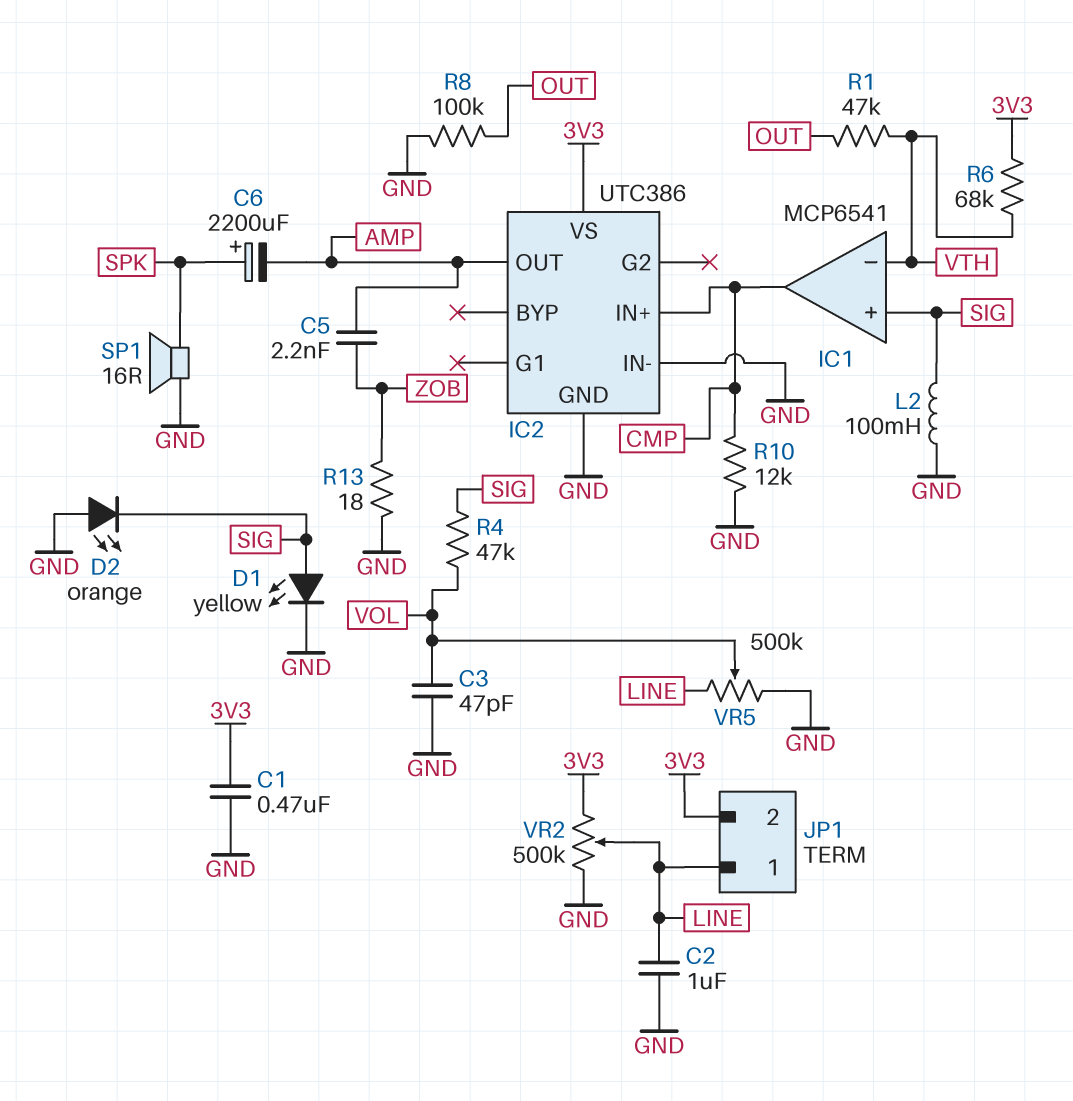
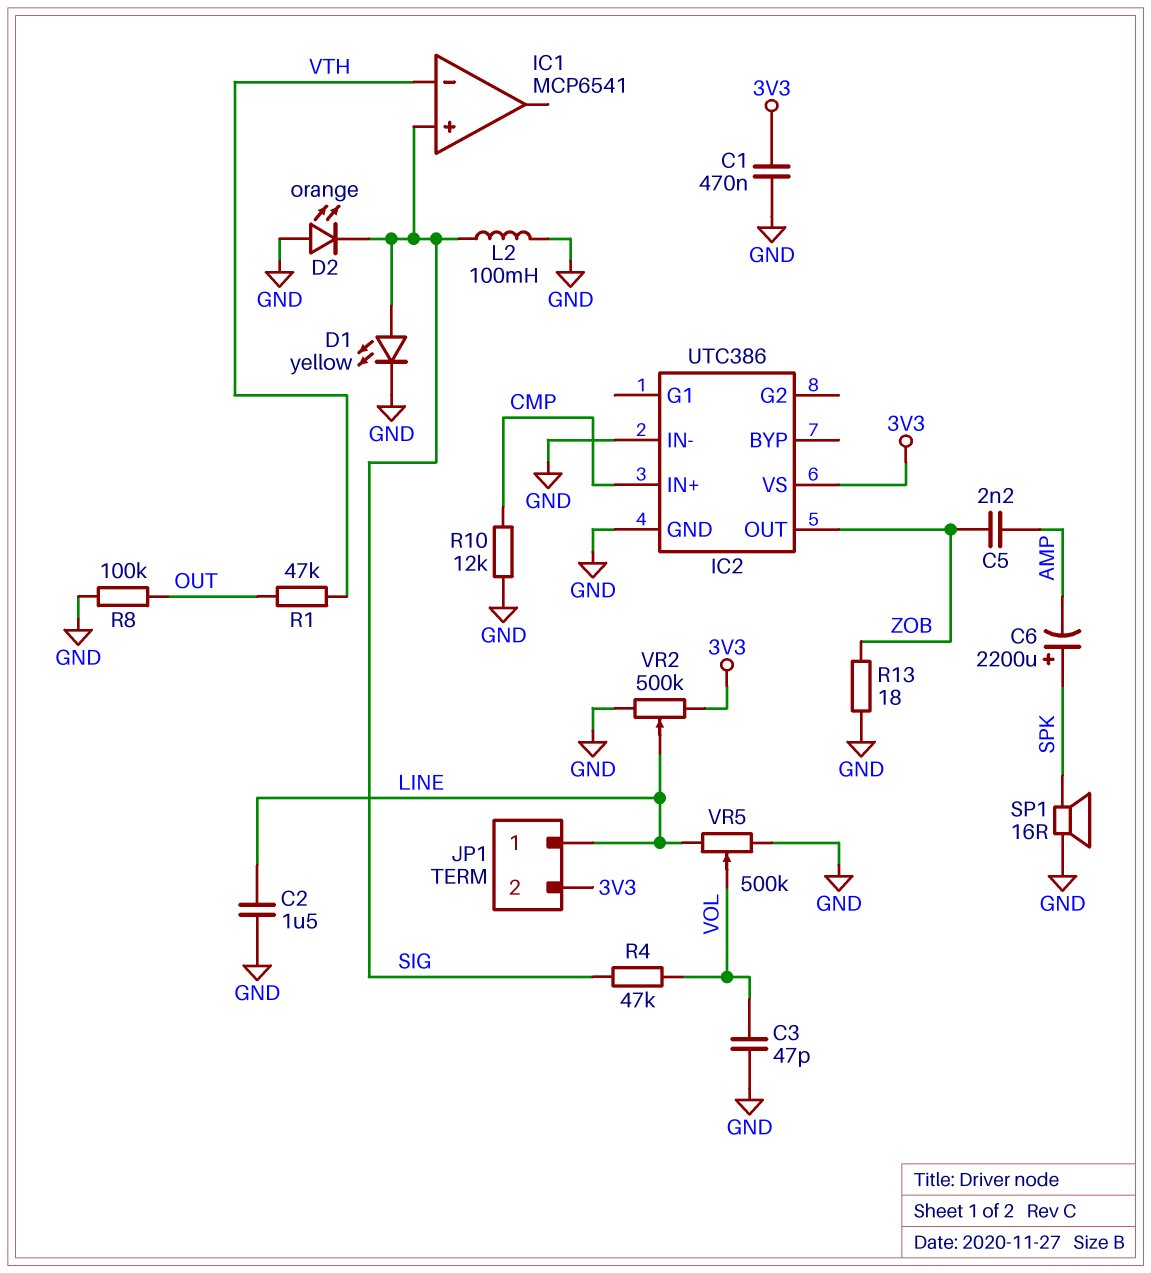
C2: 1uF (GND, LINE) -> 1.5uF (GND, LINE)
IC1 pin out: CMP -> none
IC2 pin OUT: AMP -> ZOB
R6: 68k (3V3, VTH) -> none

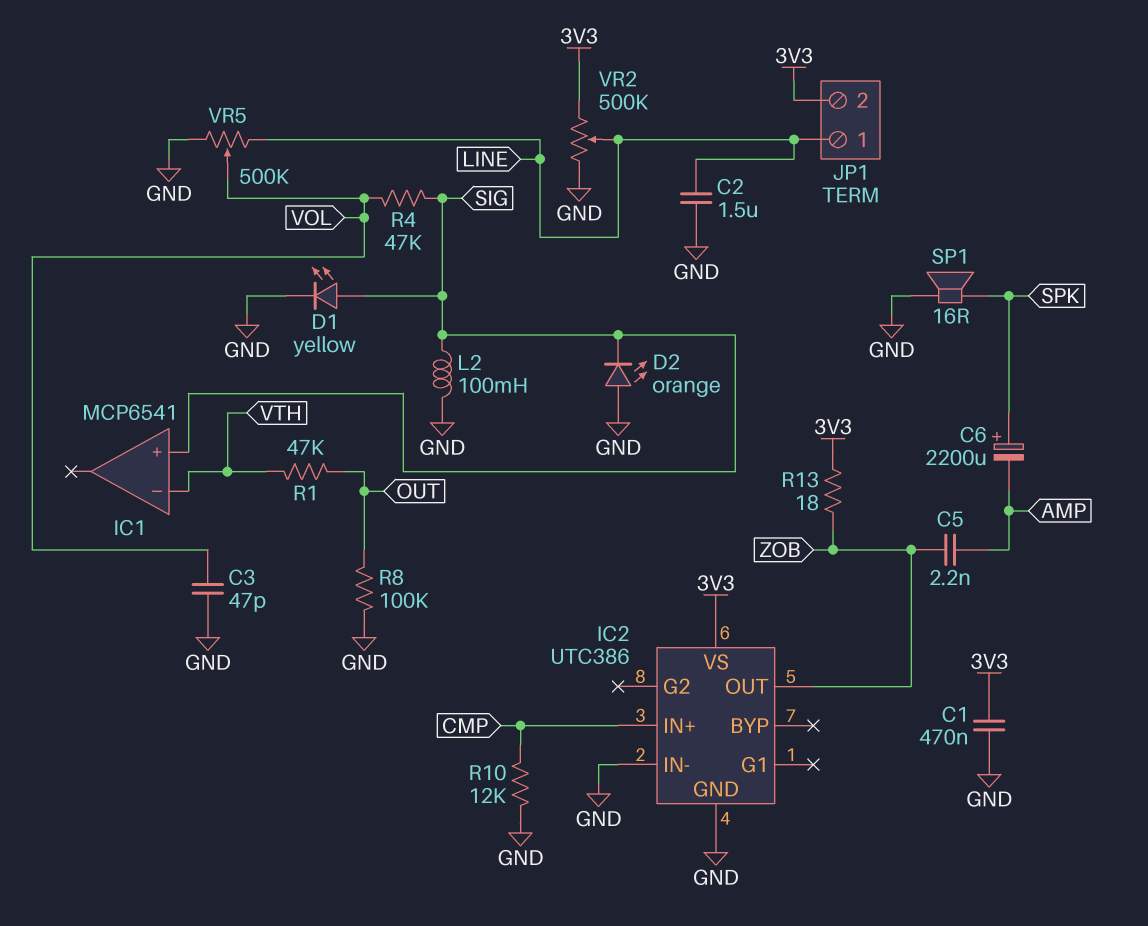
R13: 18 (GND, ZOB) -> 18 (3V3, ZOB)

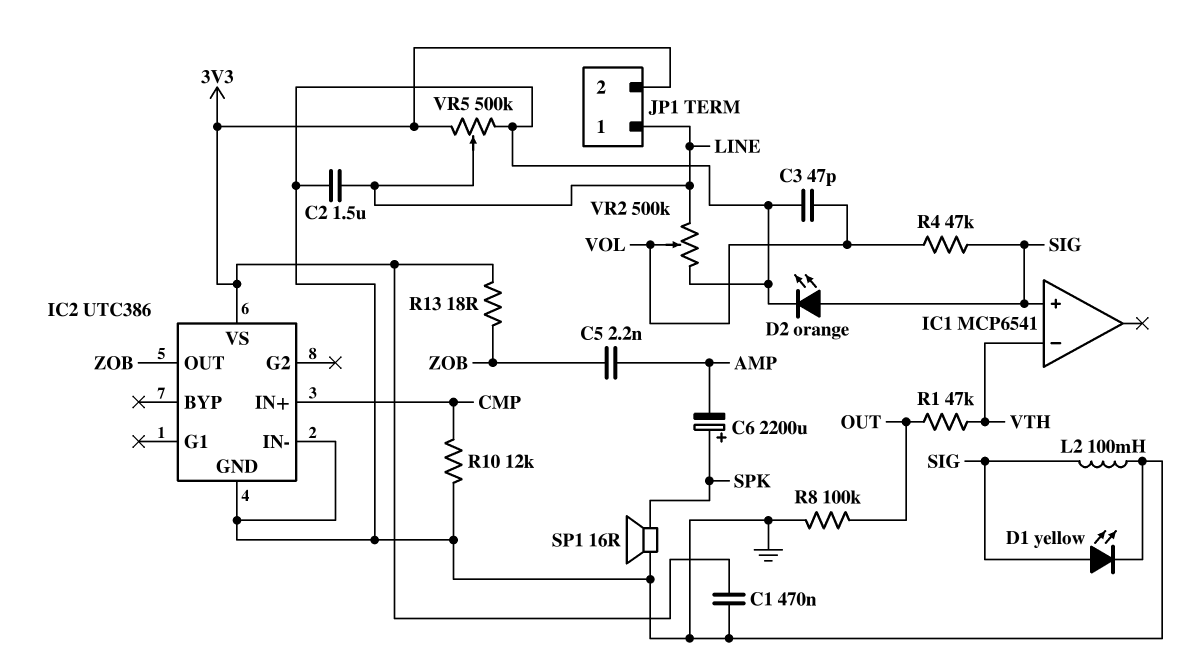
D2: LED orange (A GND, K SIG) -> LED orange (A SIG, K GND)
VR2: 500k (3V3, GND, wiper LINE) -> 500k (GND, LINE, wiper VOL)
VR5: 500k (GND, LINE, wiper VOL) -> 500k (3V3, GND, wiper LINE)

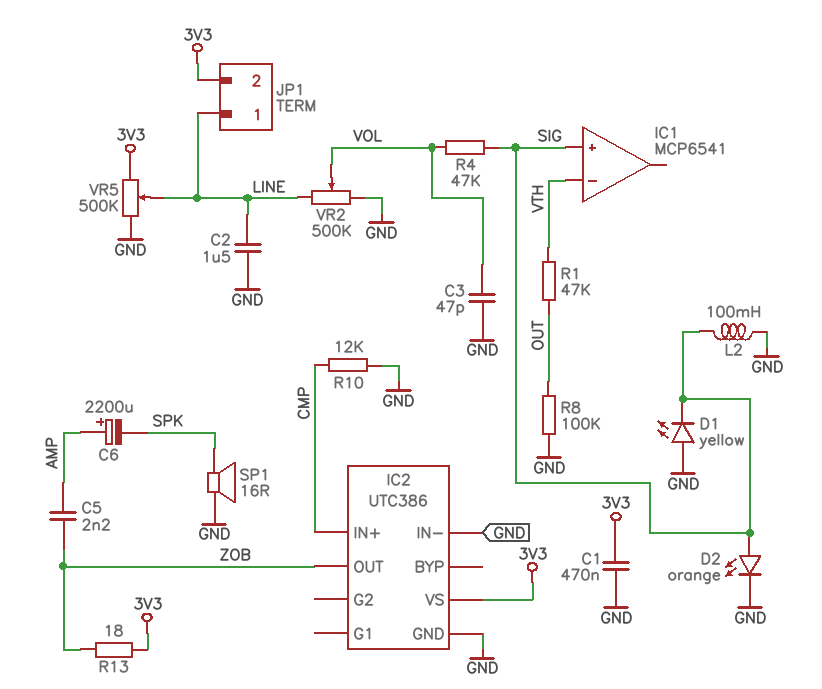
C6: 2200uF (plus SPK, minus AMP) -> 2200uF (plus AMP, minus SPK)
D1: LED yellow (A SIG, K GND) -> LED yellow (A GND, K SIG)

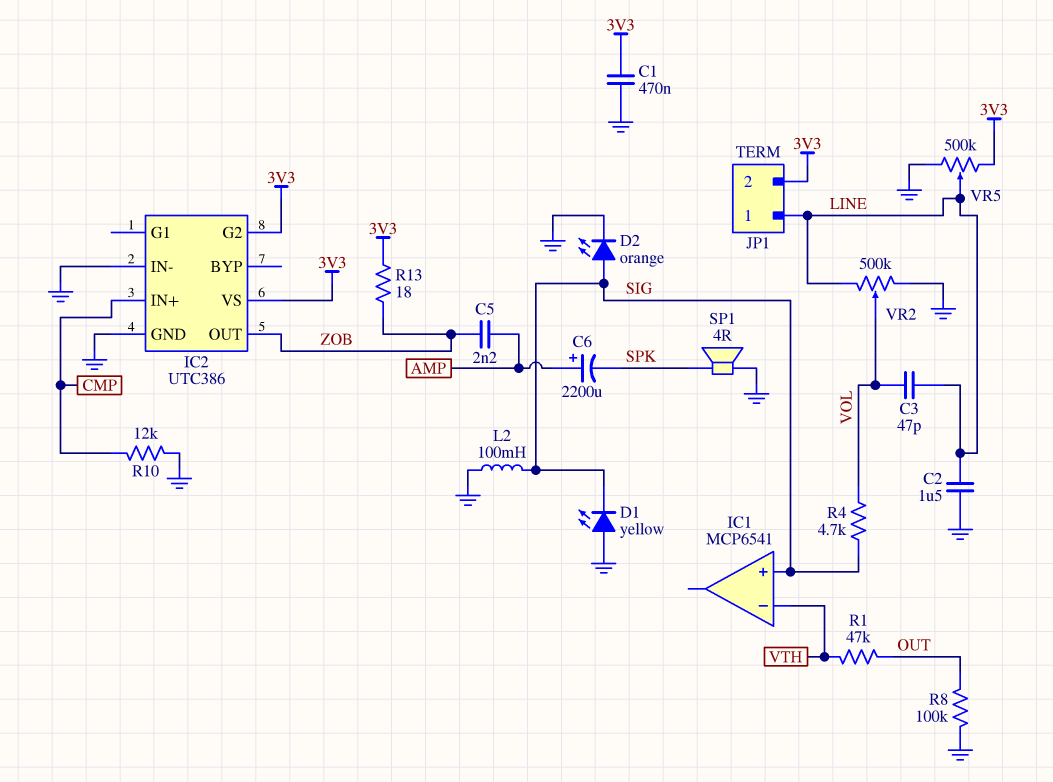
C3: 47pF (GND, VOL) -> 47pF (LINE, VOL)
IC2 pin G2: none -> 3V3
R4: 47k (SIG, VOL) -> 4.7k (SIG, VOL)
SP1: speaker 16R (GND, SPK) -> speaker 4R (GND, SPK)

